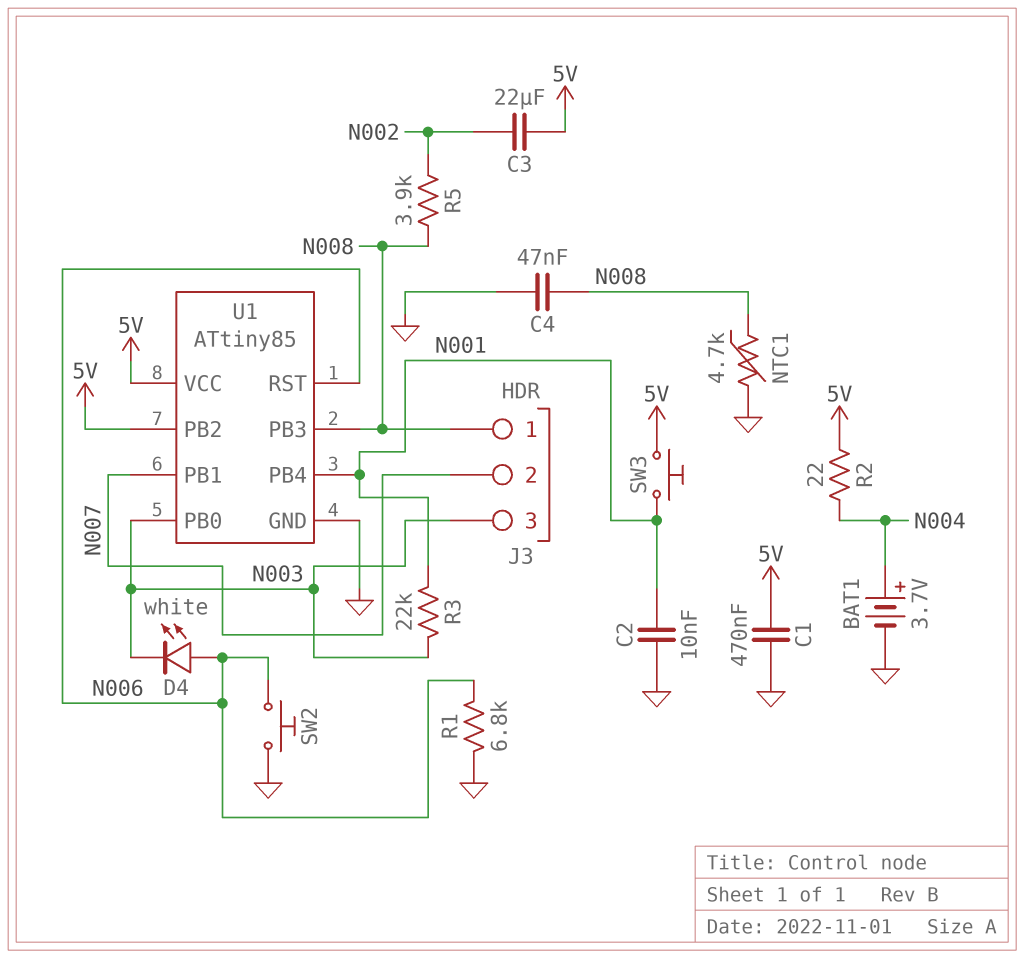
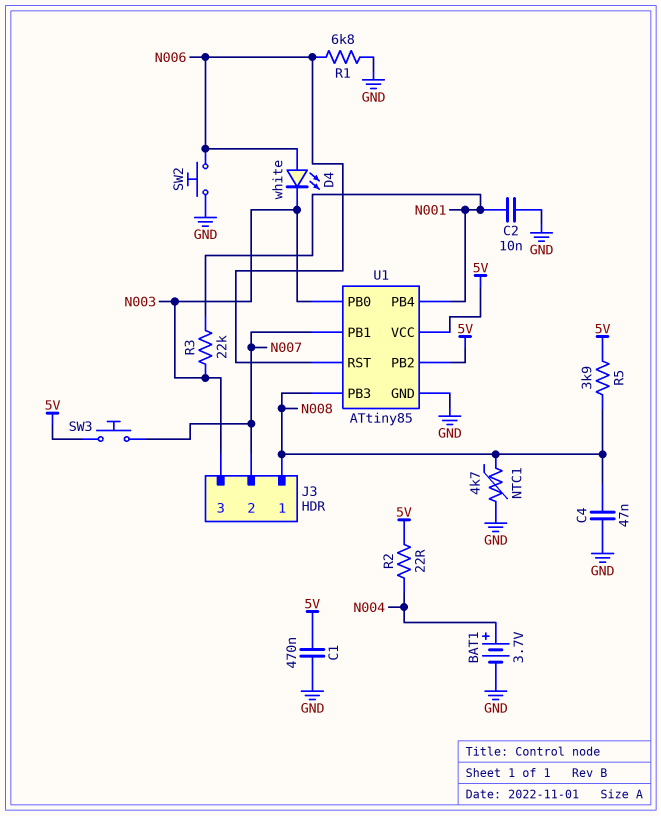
C3: 22uF (5V, N002) -> none
R5: 3.9k (N002, N008) -> 3.9k (5V, N008)
SW3: button (5V, N001) -> button (5V, N007)

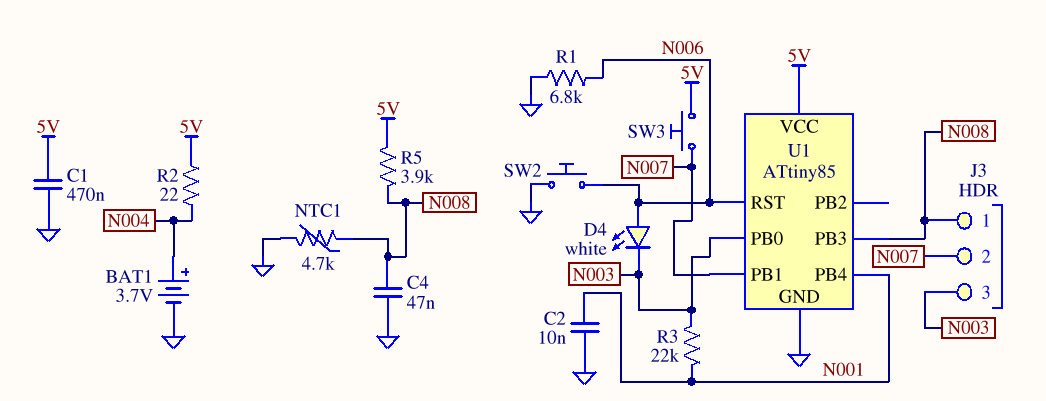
U1 pin PB2: 5V -> none

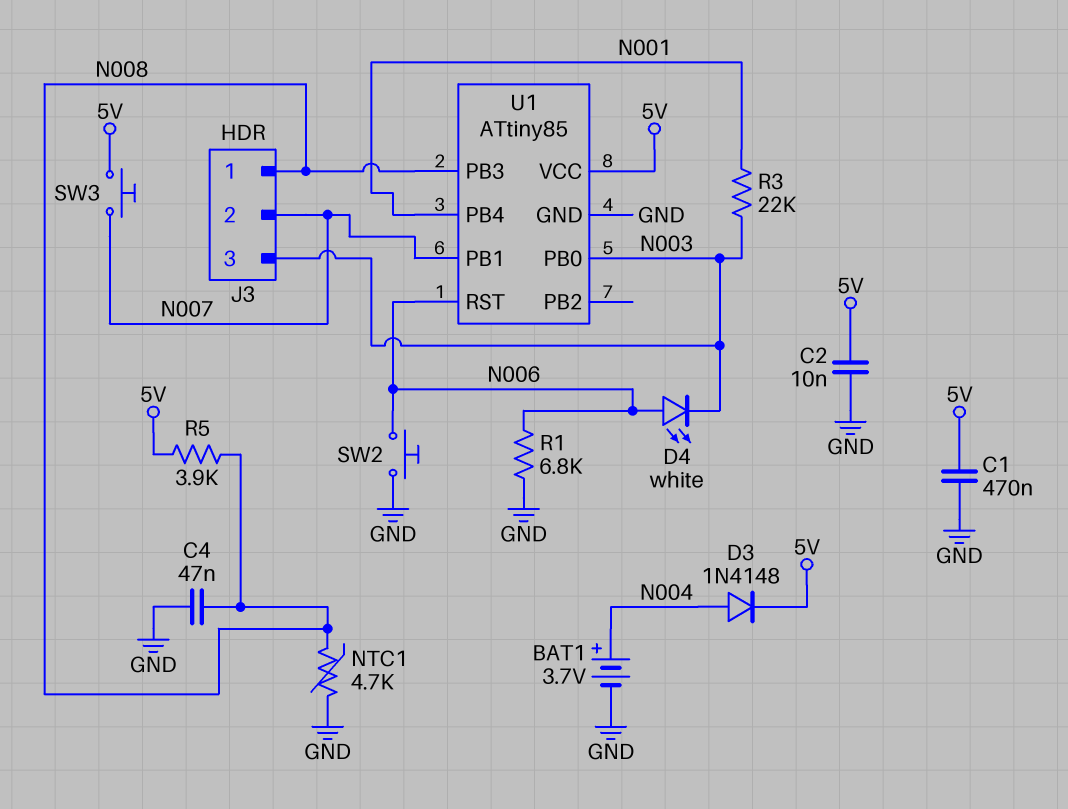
C2: 10nF (GND, N001) -> 10nF (5V, GND)
D3: none -> diode 1N4148 (A N004, K 5V)
R2: 22 (5V, N004) -> none

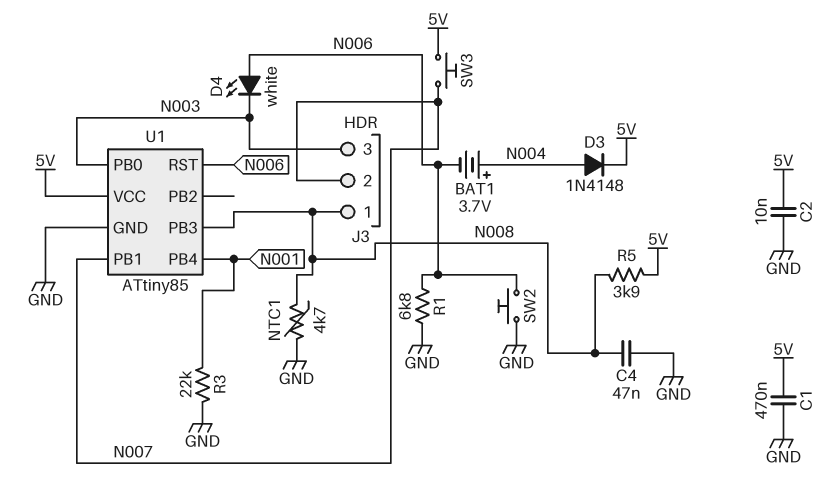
BAT1: 3.7V (plus N004, minus GND) -> 3.7V (plus N004, minus N006)
R3: 22k (N001, N003) -> 22k (GND, N001)

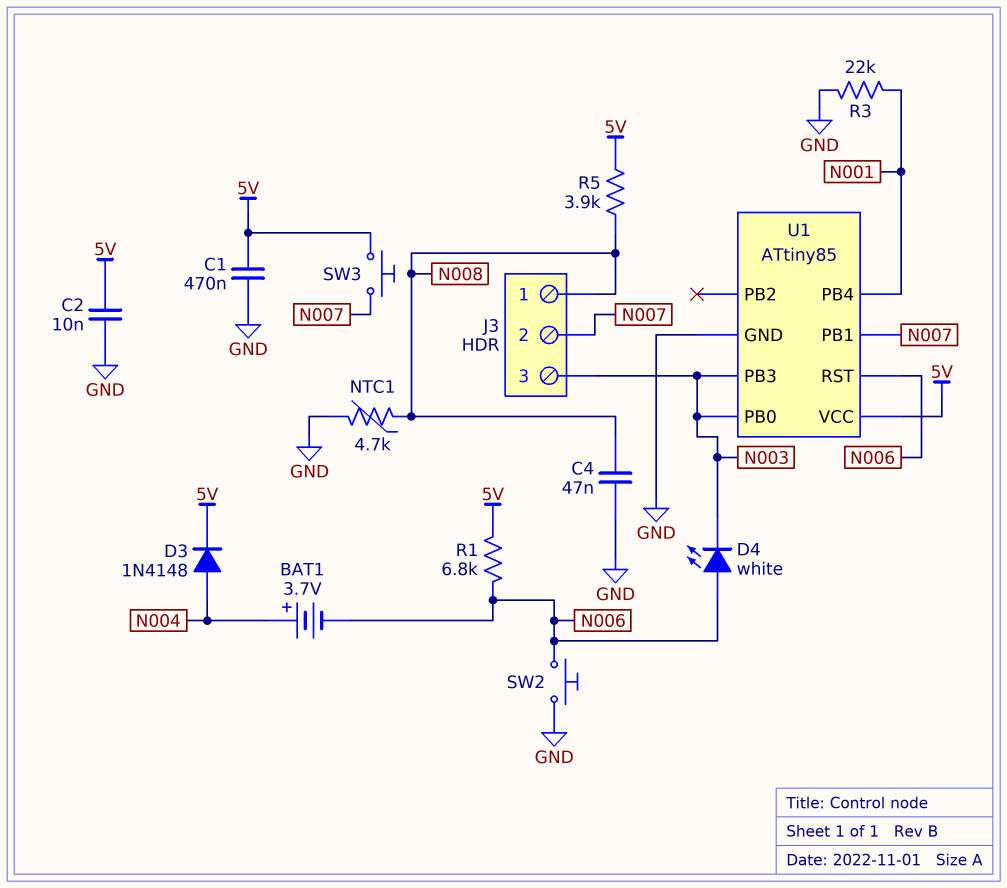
R1: 6.8k (GND, N006) -> 6.8k (5V, N006)
U1 pin PB3: N008 -> N003

